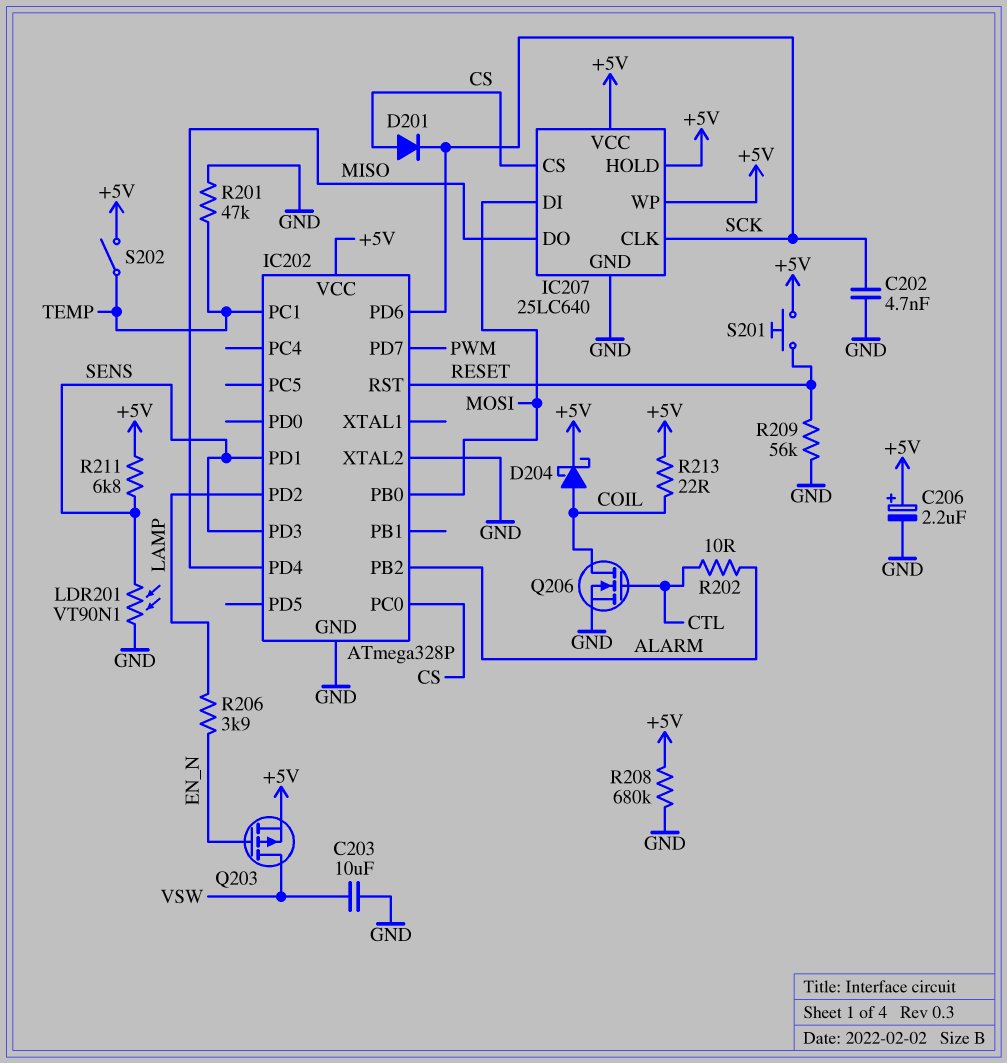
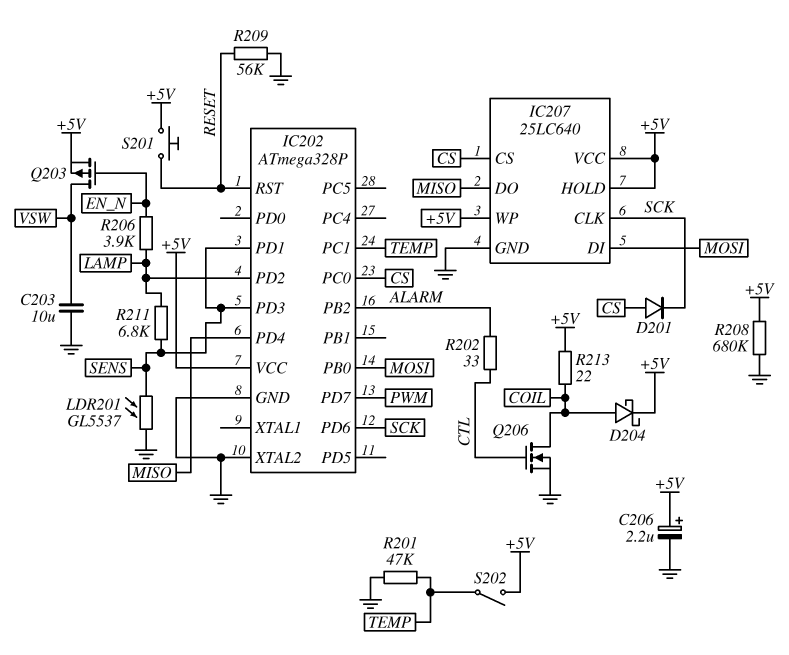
C202: 4.7nF (GND, SCK) -> none
LDR201: VT90N1 (GND, SENS) -> GL5537 (GND, SENS)
R202: 10 (ALARM, CTL) -> 33 (ALARM, CTL)
R211: 6.8k (+5V, SENS) -> 6.8k (LAMP, SENS)

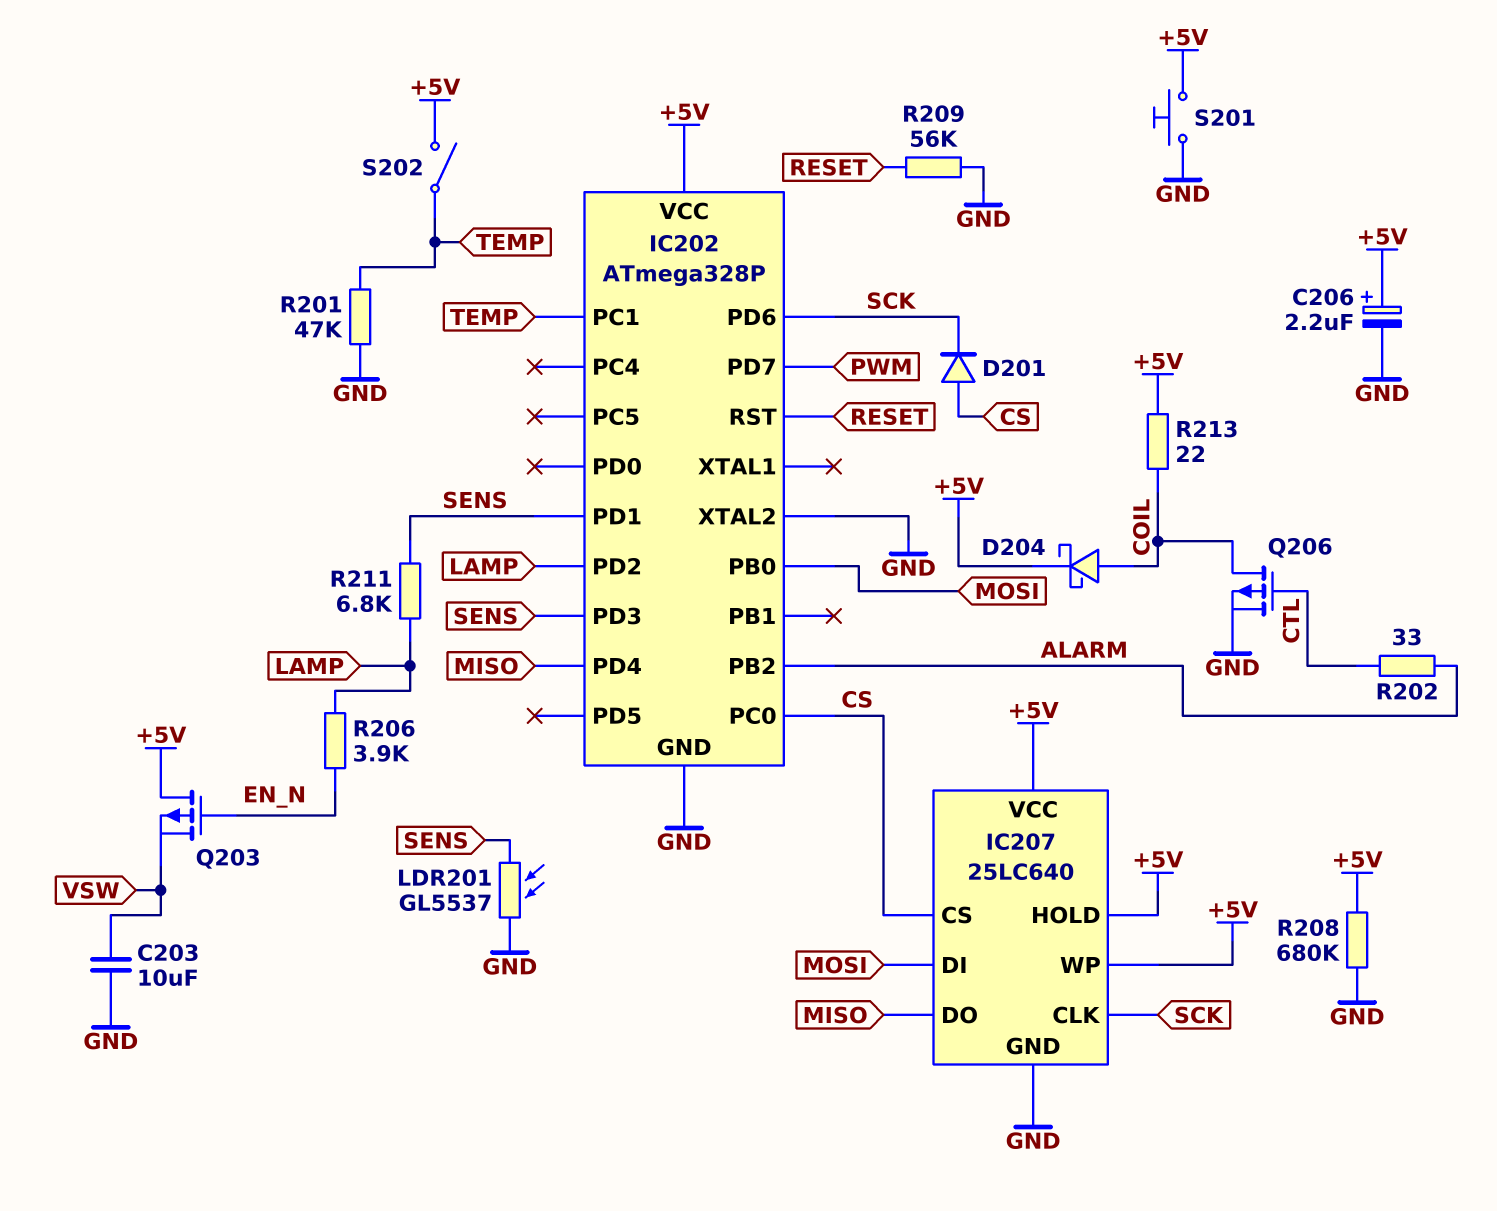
Q203: PMOS (G EN_N, D VSW, S +5V) -> PMOS (G EN_N, D +5V, S VSW)
Q206: NMOS (G CTL, D COIL, S GND) -> PMOS (G CTL, D COIL, S GND)
S201: button (+5V, RESET) -> button (+5V, GND)

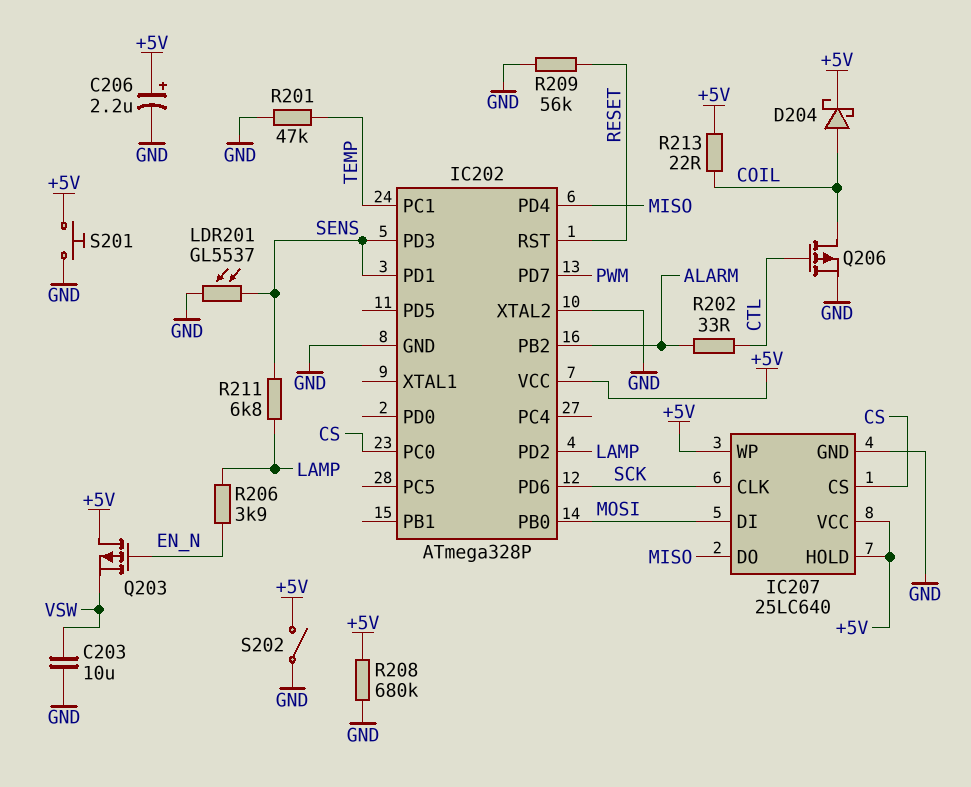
D201: diode (A CS, K SCK) -> none
S202: switch (+5V, TEMP) -> switch (+5V, GND)

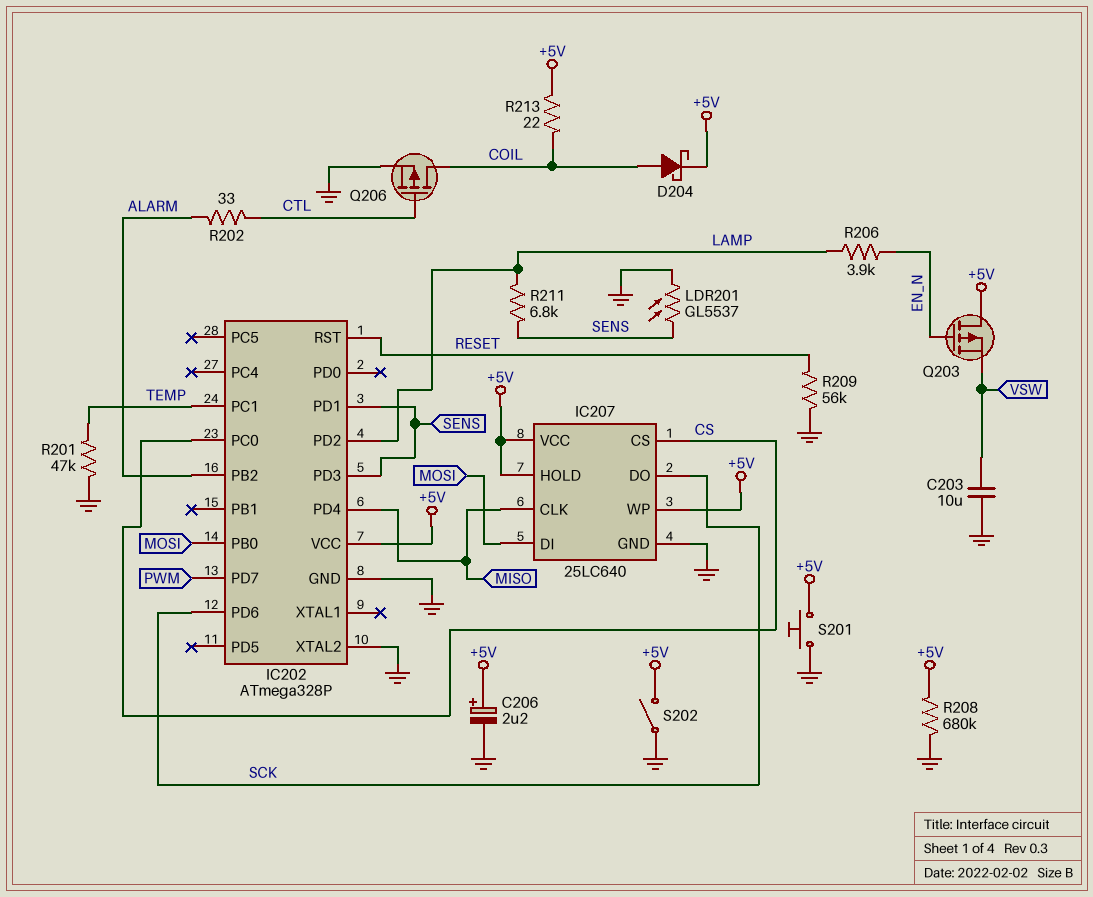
IC207 pin CLK: SCK -> MISO
IC207 pin DO: MISO -> SCK

